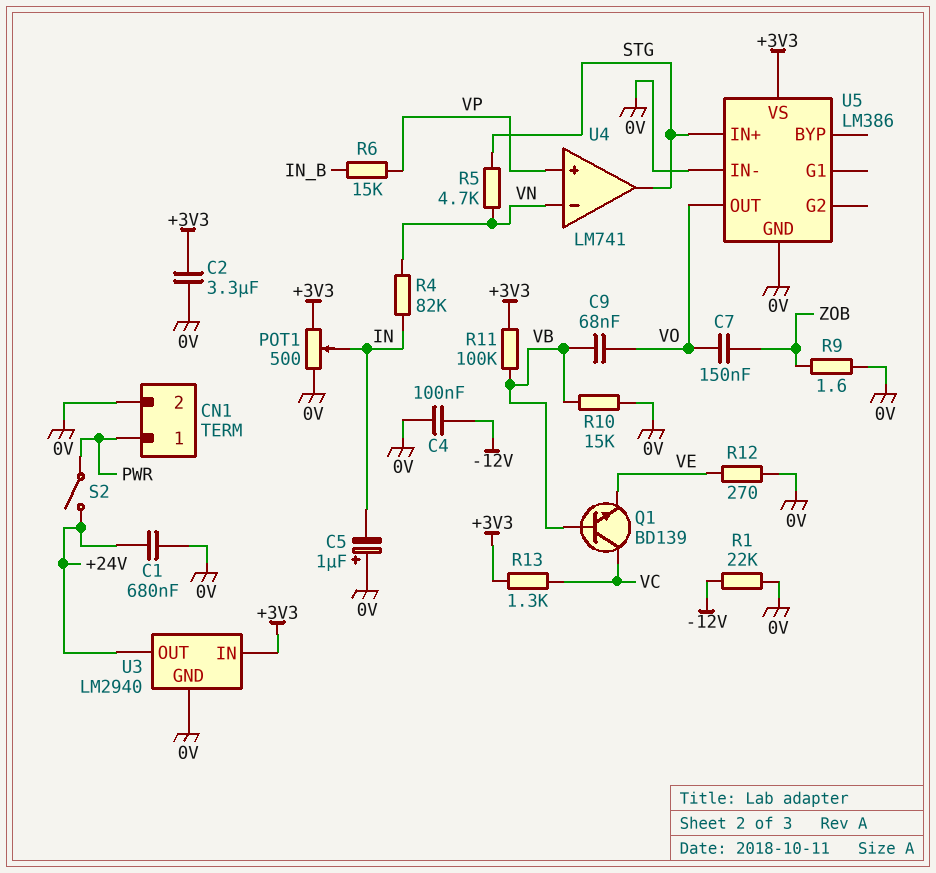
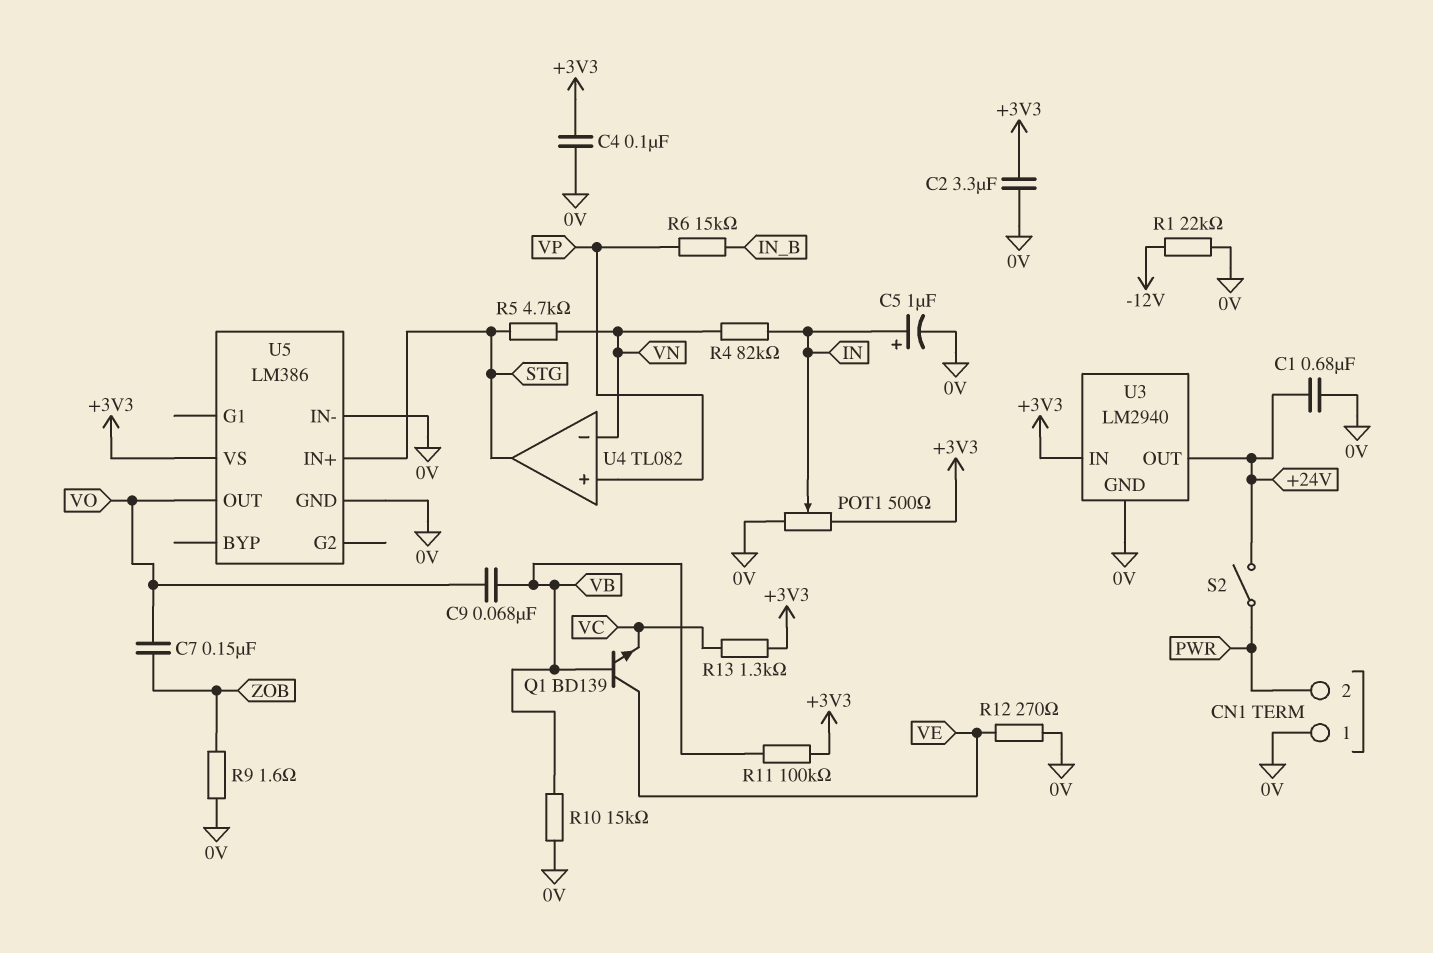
C4: 100nF (-12V, 0V) -> 100nF (+3V3, 0V)
C5: 1uF (plus 0V, minus IN) -> 1uF (plus IN, minus 0V)
CN1 pin 1: PWR -> 0V
CN1 pin 2: 0V -> PWR
Q1: NPN BD139 (B VB, C VC, E VE) -> NPN BD139 (B VB, C VE, E VC)
U4: LM741 -> TL082

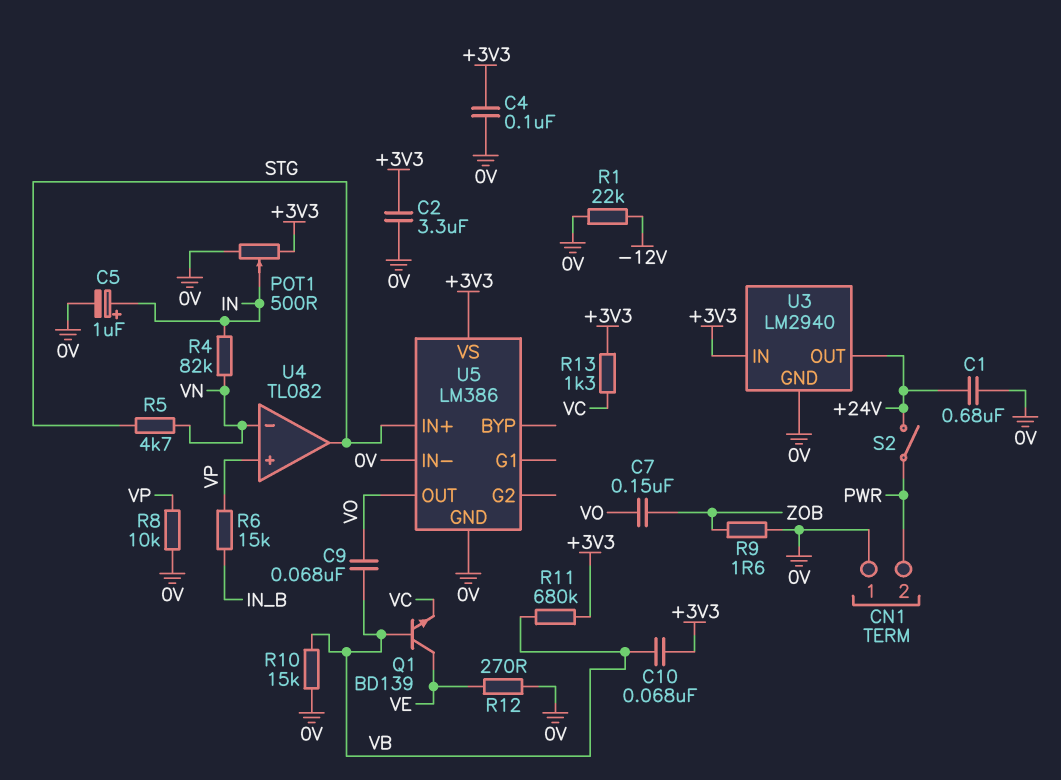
C10: none -> 68nF (+3V3, VB)
R8: none -> 10k (0V, VP)
R11: 100k (+3V3, VB) -> 680k (+3V3, VB)

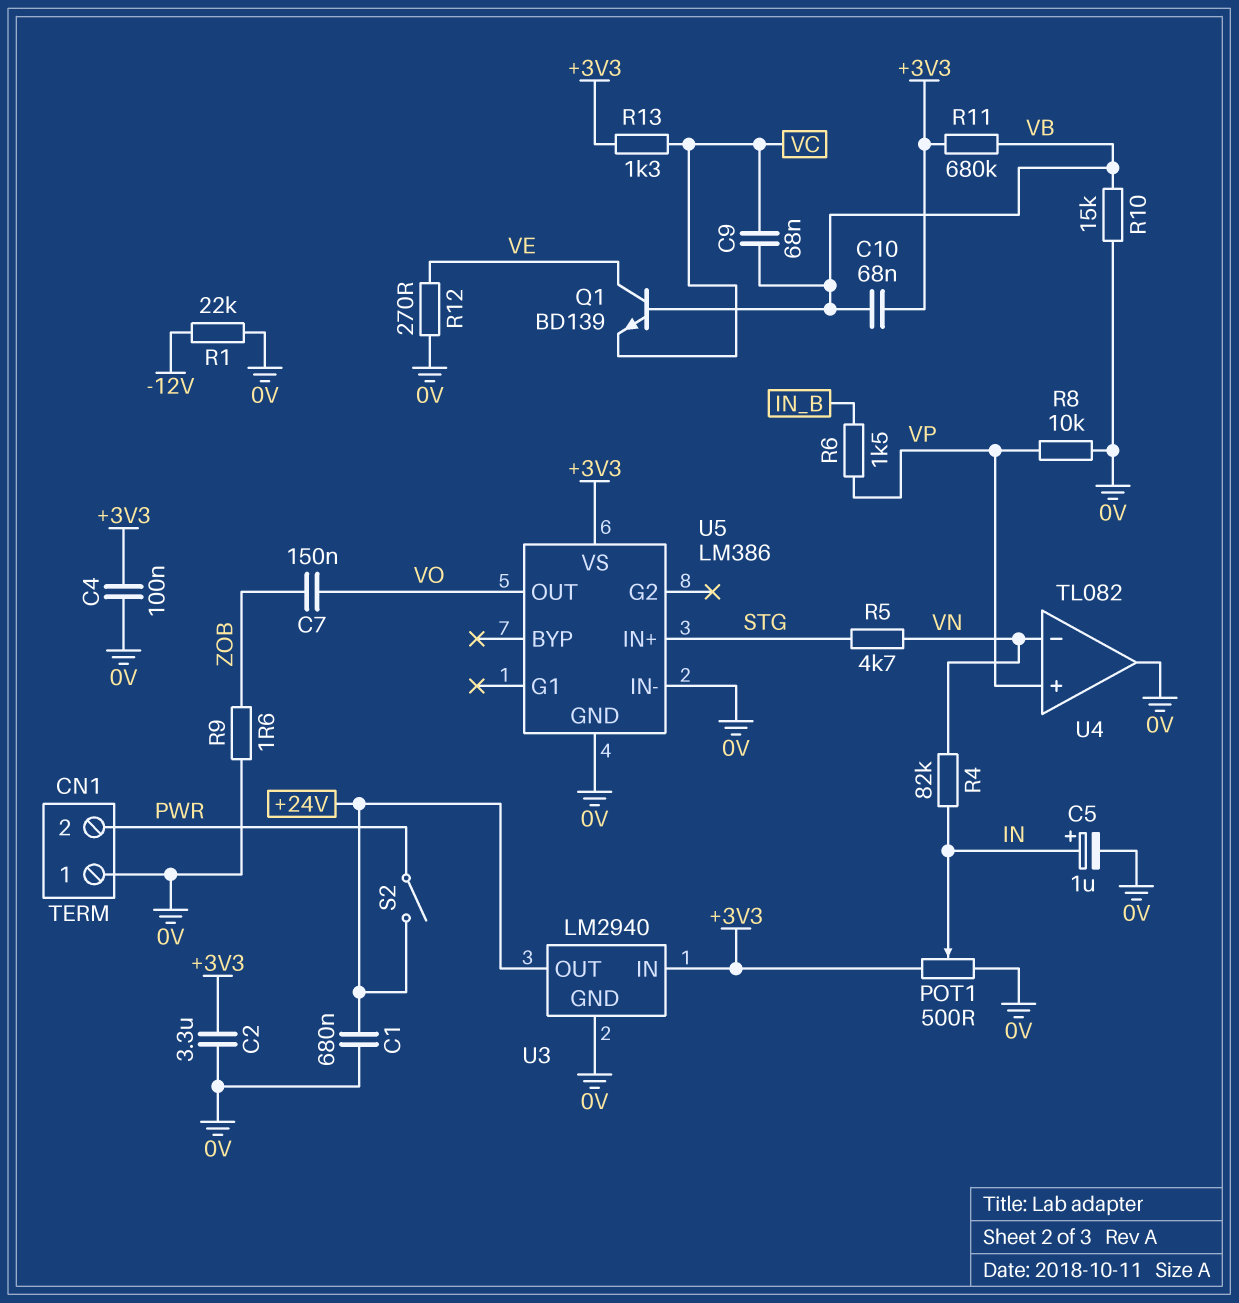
C9: 68nF (VB, VO) -> 68nF (VB, VC)
R6: 15k (IN_B, VP) -> 1.5k (IN_B, VP)
U4 pin out: STG -> 0V

